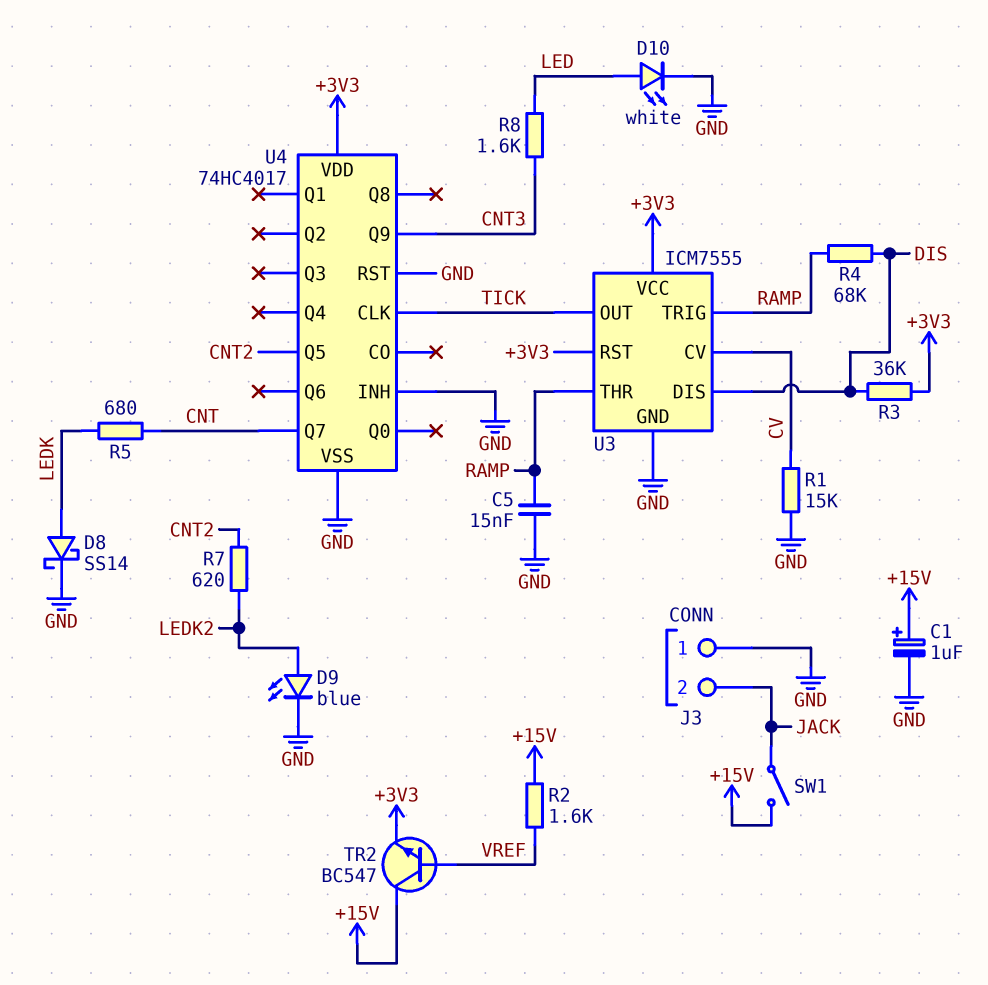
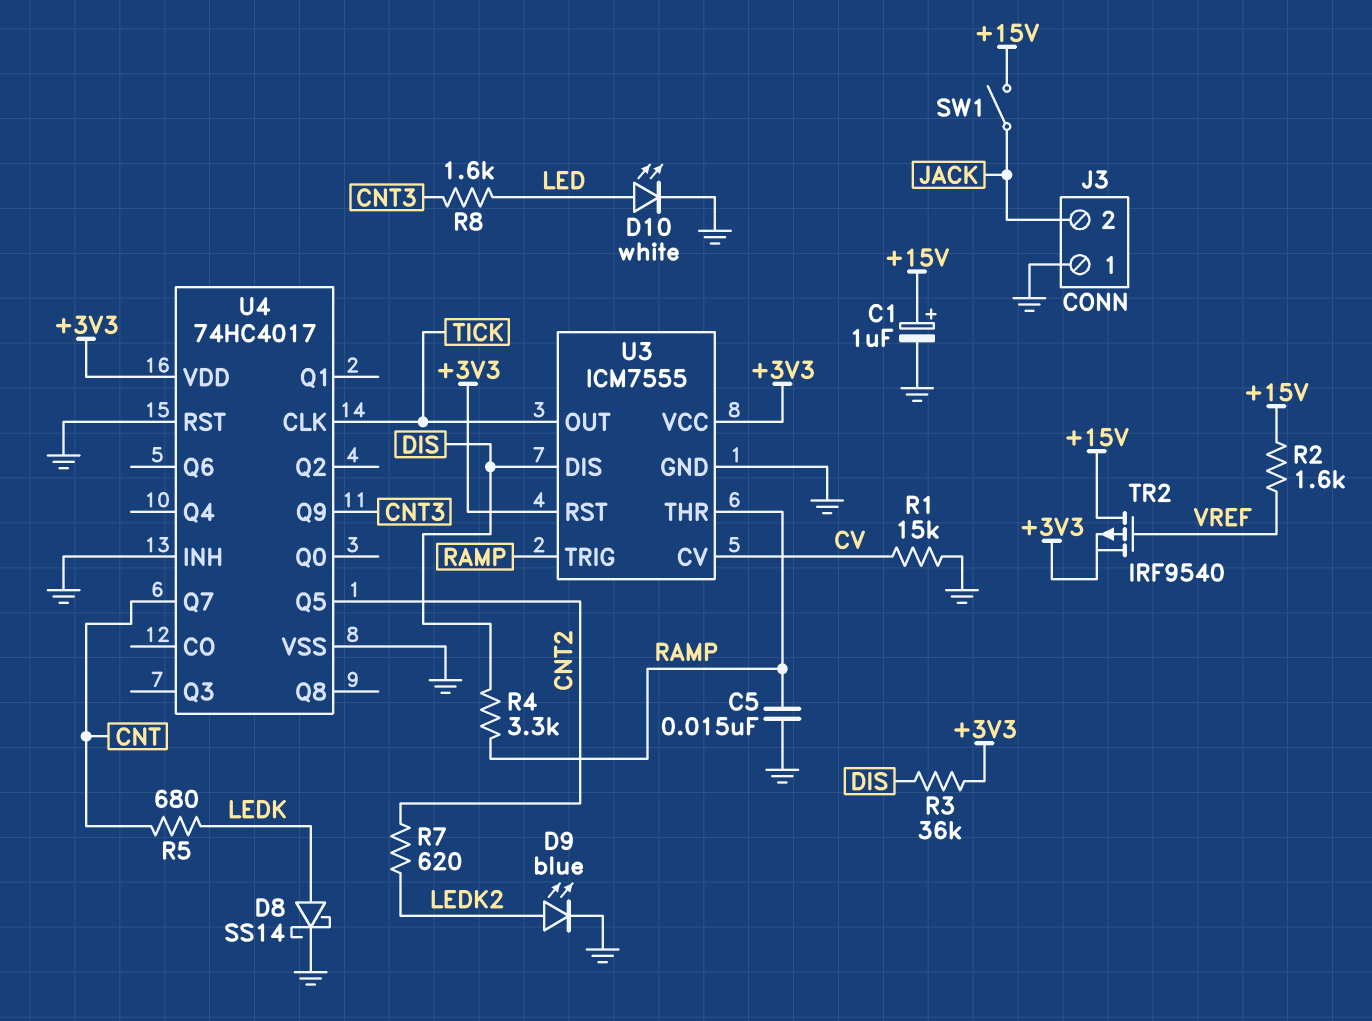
R4: 68k (DIS, RAMP) -> 3.3k (DIS, RAMP)
TR2: NPN BC547 (B VREF, C +15V, E +3V3) -> PMOS IRF9540 (G VREF, D +15V, S +3V3)

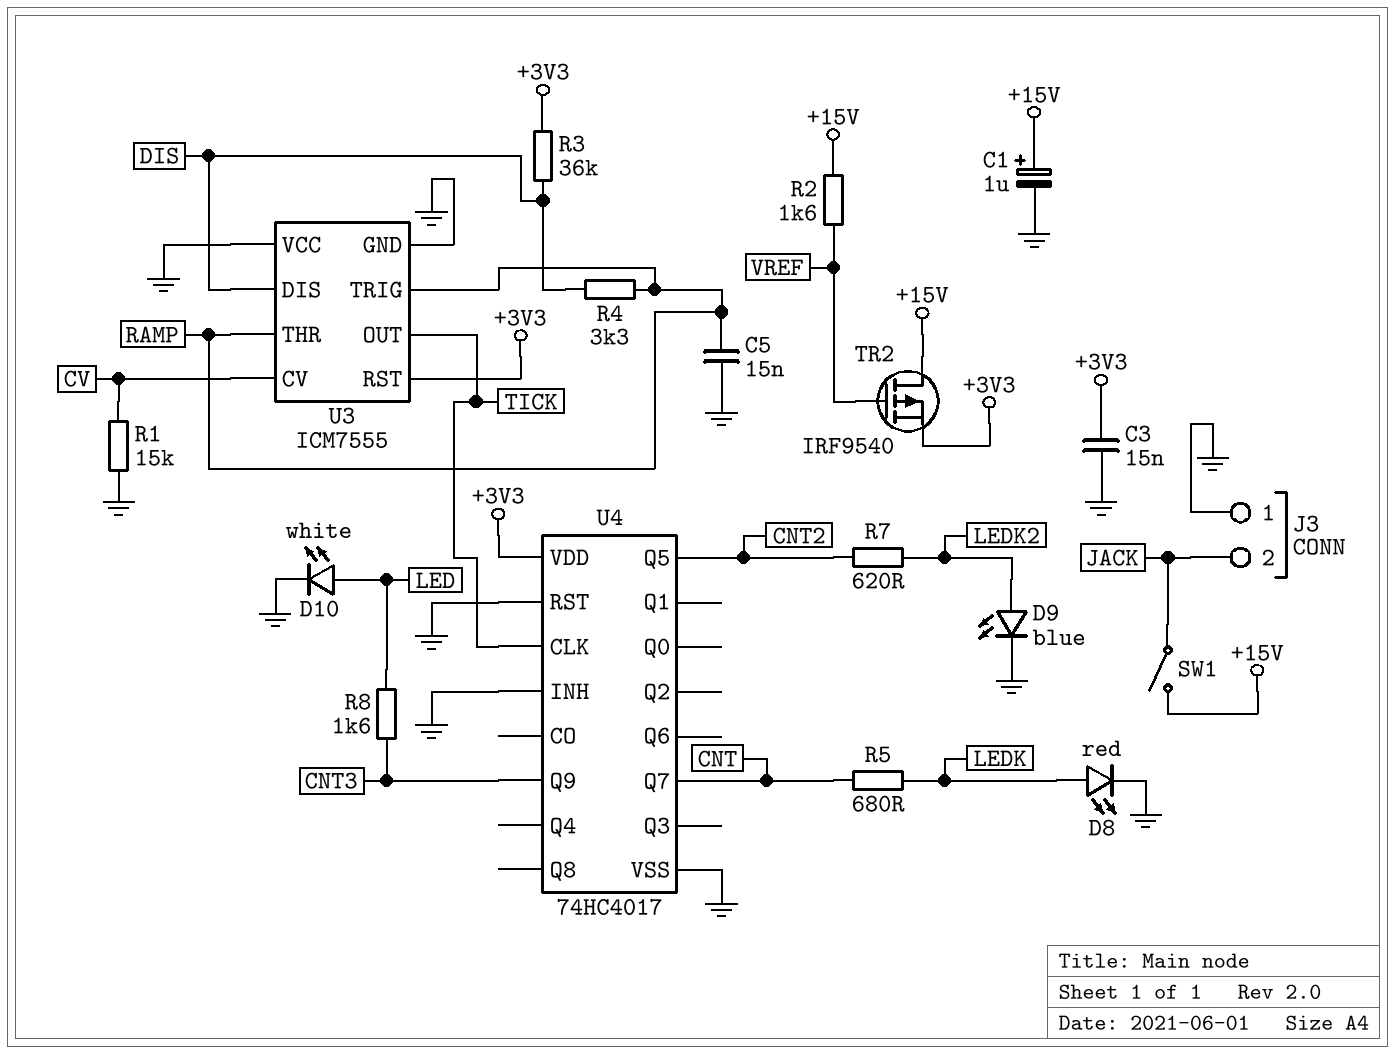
C3: none -> 15nF (+3V3, GND)
D8: schottky SS14 (A LEDK, K GND) -> LED red (A LEDK, K GND)
U3 pin VCC: +3V3 -> GND

